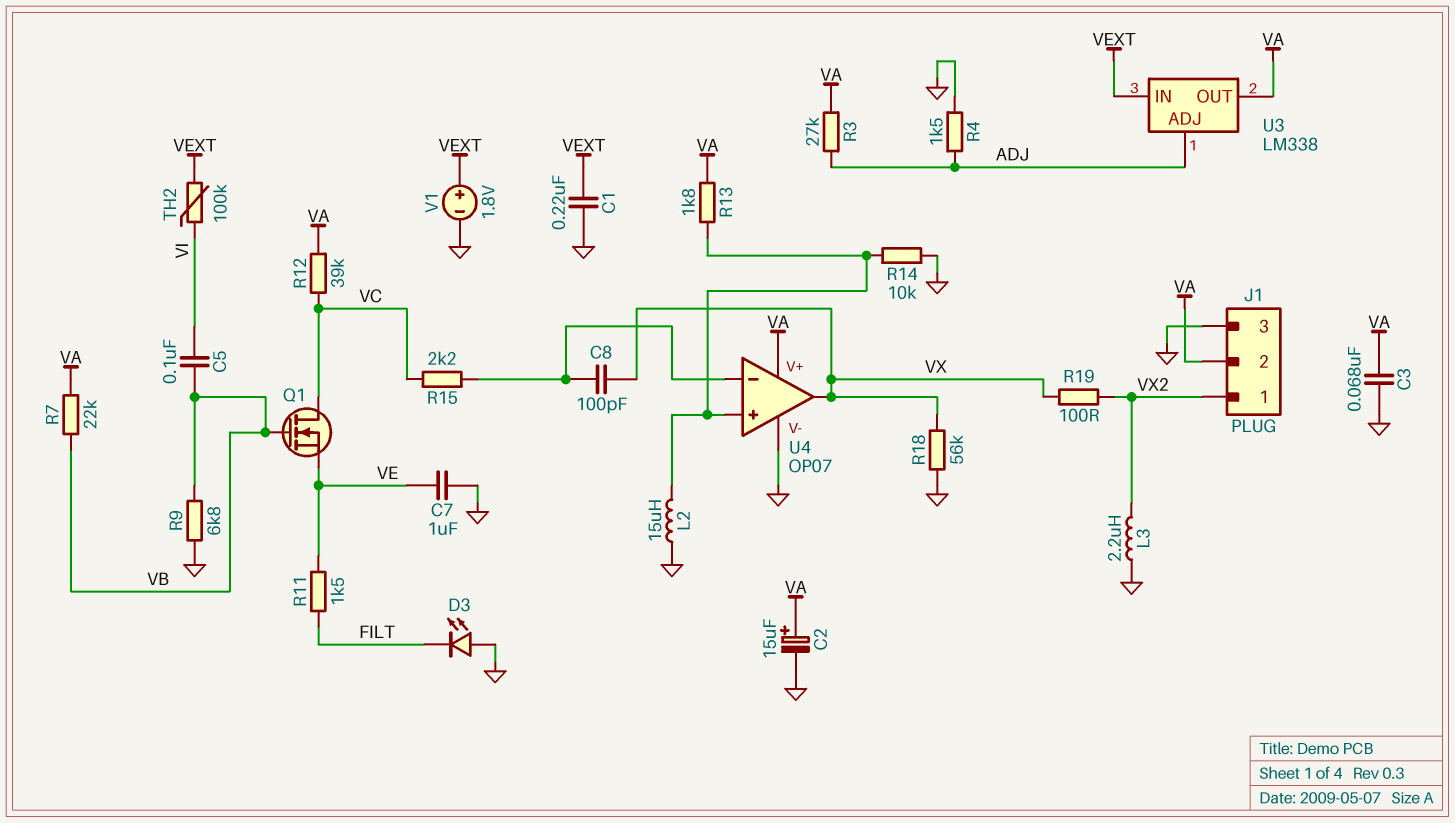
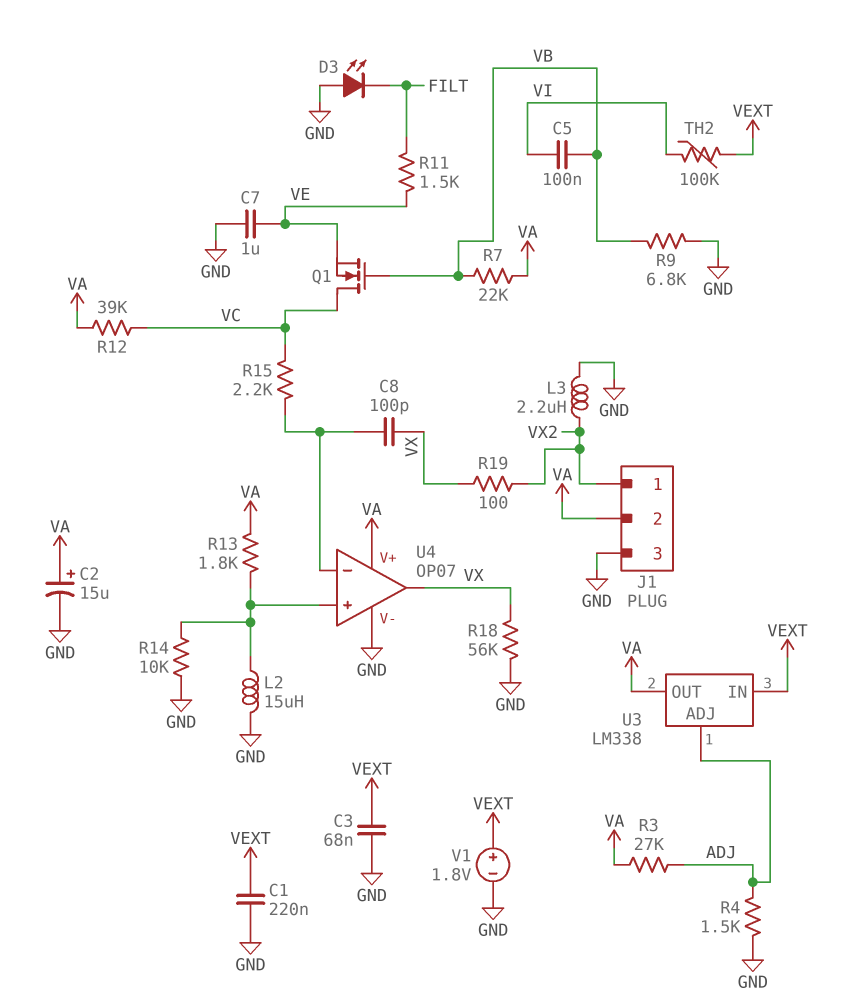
C3: 68nF (GND, VA) -> 68nF (GND, VEXT)

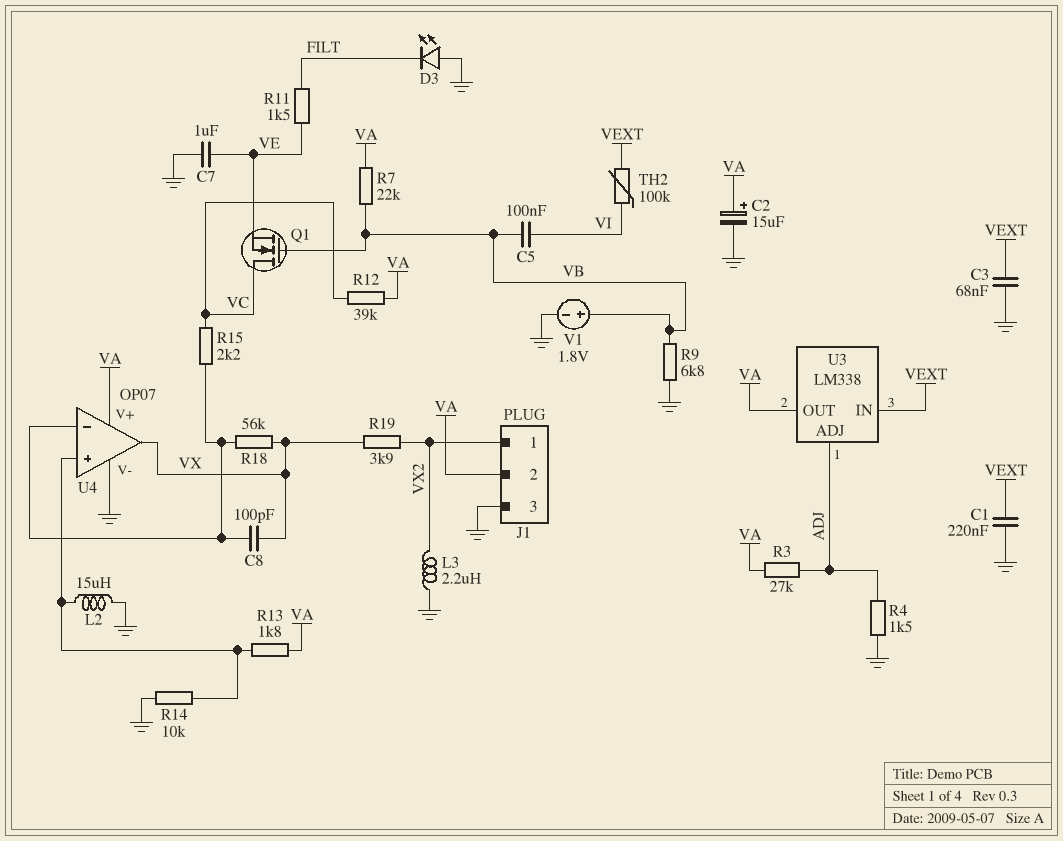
R18: 56k (GND, VX) -> 56k (U4/in-, VX)
R19: 100 (VX, VX2) -> 3.9k (VX, VX2)
V1: 1.8V (plus VEXT, minus GND) -> 1.8V (plus VB, minus GND)

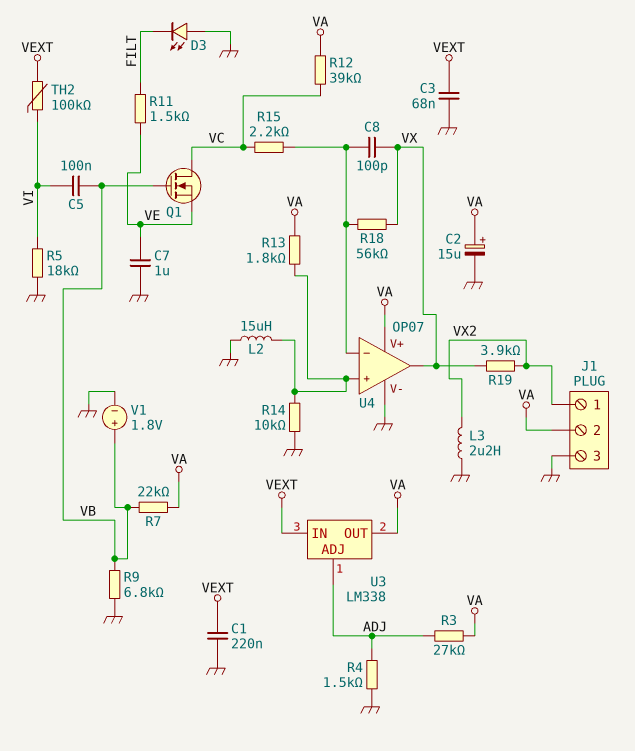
R5: none -> 18k (GND, VI)

